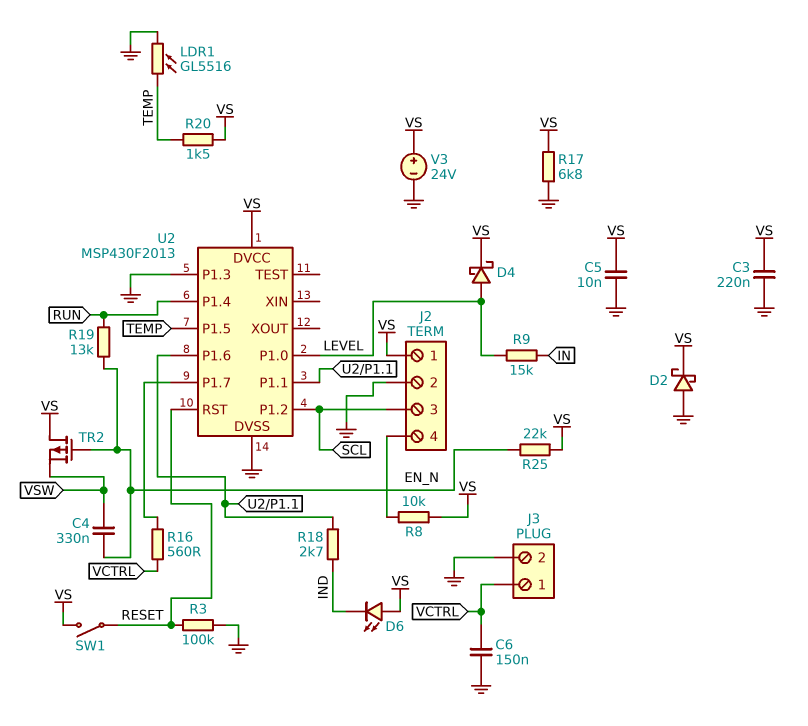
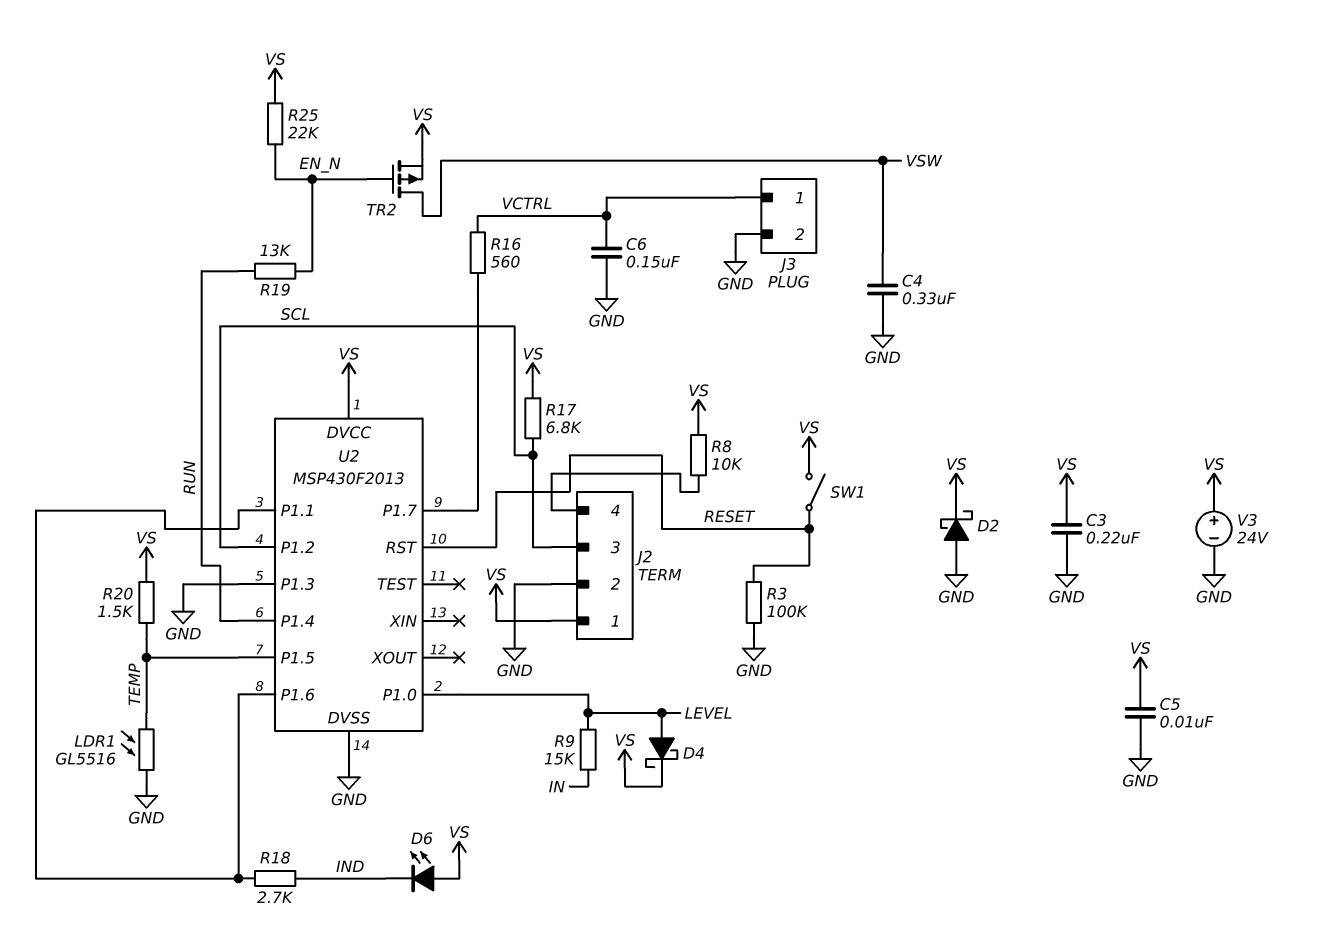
C4: 330nF (EN_N, VSW) -> 330nF (GND, VSW)
R17: 6.8k (GND, VS) -> 6.8k (SCL, VS)
TR2: PMOS (G EN_N, D VS, S VSW) -> PMOS (G EN_N, D VSW, S VS)

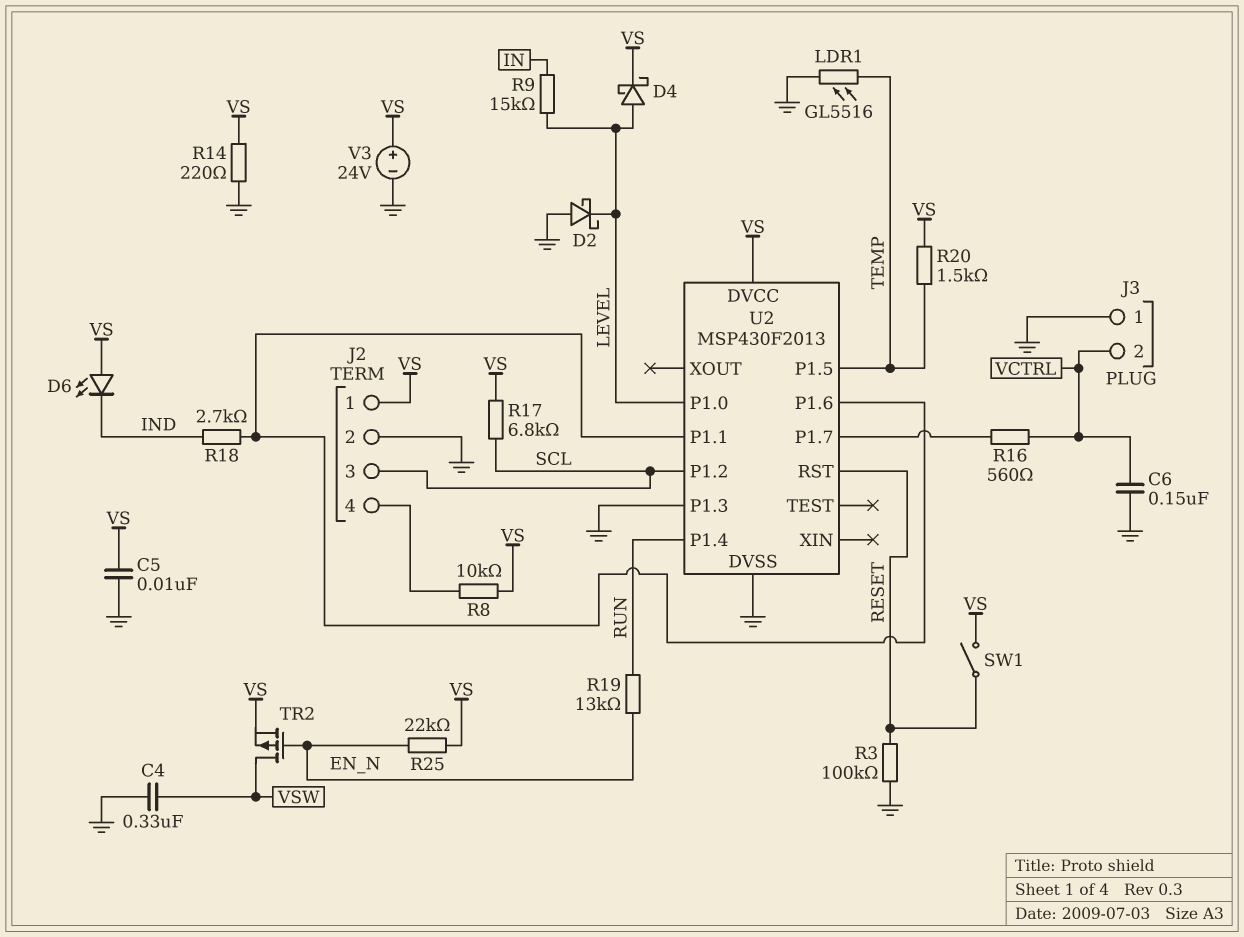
C3: 220nF (GND, VS) -> none
D2: schottky (A GND, K VS) -> schottky (A GND, K LEVEL)
J3 pin 1: VCTRL -> GND
J3 pin 2: GND -> VCTRL
R14: none -> 220 (GND, VS)

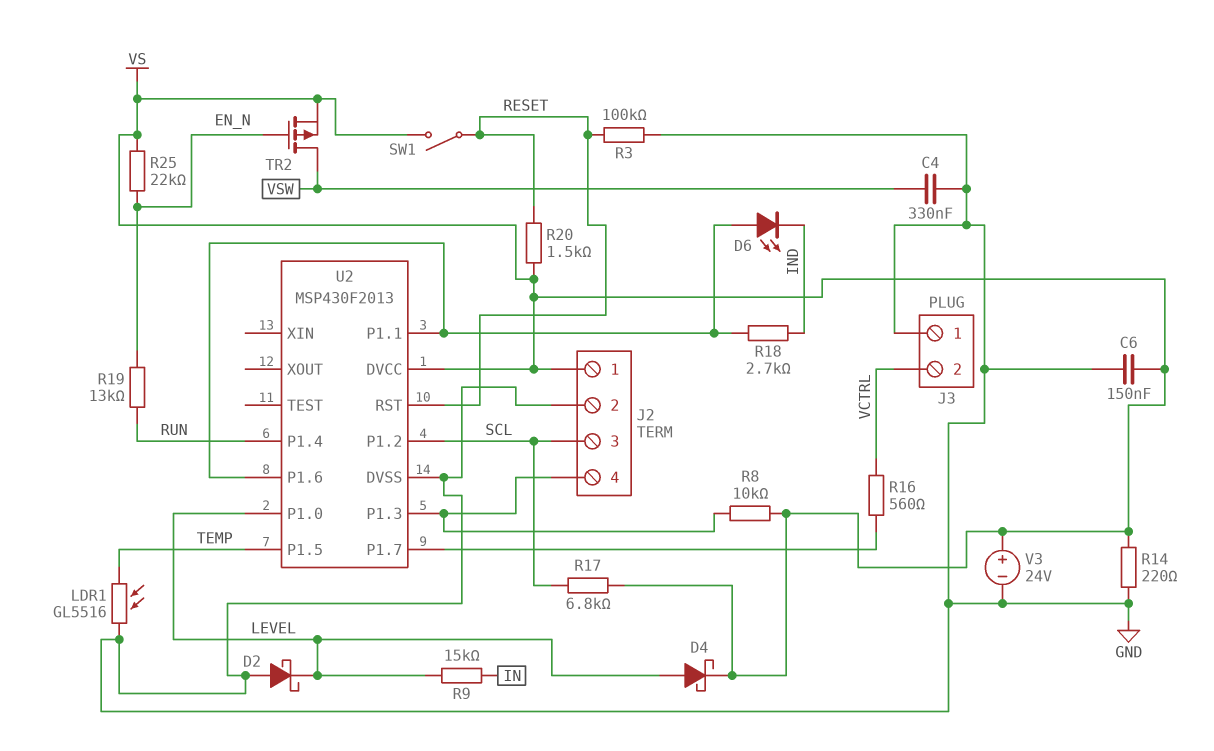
C5: 10nF (GND, VS) -> none
C6: 150nF (GND, VCTRL) -> 150nF (GND, VS)
D6: LED (A VS, K IND) -> LED (A U2/P1.1, K IND)
R20: 1.5k (TEMP, VS) -> 1.5k (RESET, VS)
U2 pin P1.3: GND -> J2/4

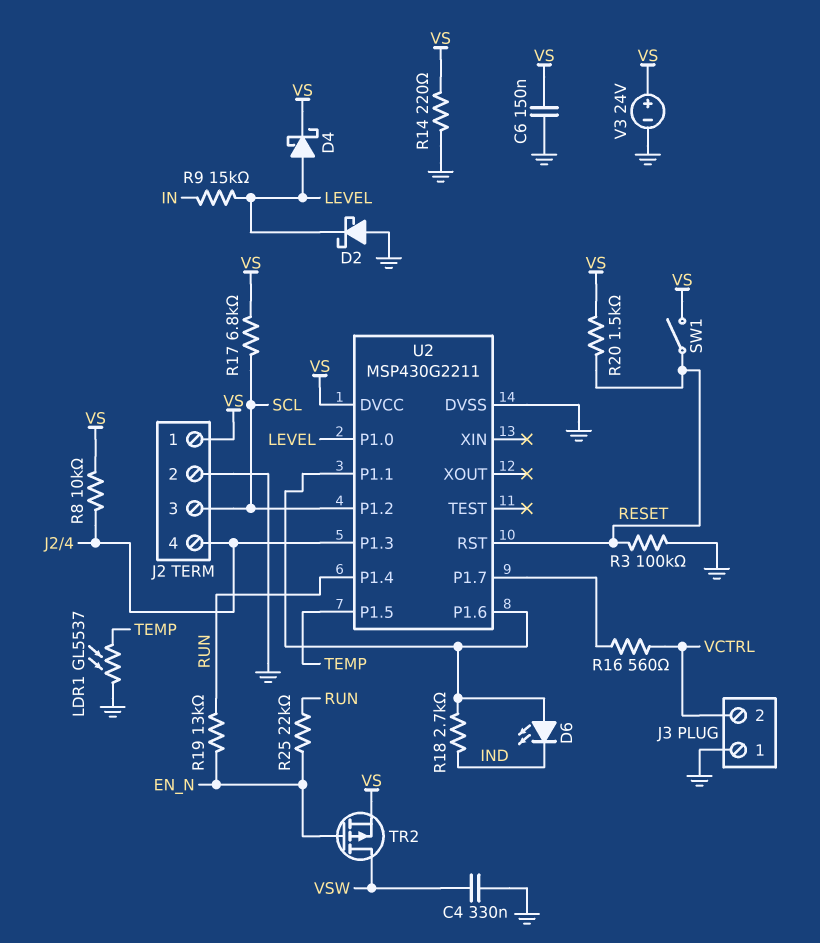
LDR1: GL5516 (GND, TEMP) -> GL5537 (GND, TEMP)
R25: 22k (EN_N, VS) -> 22k (EN_N, RUN)
U2: MSP430F2013 -> MSP430G2211

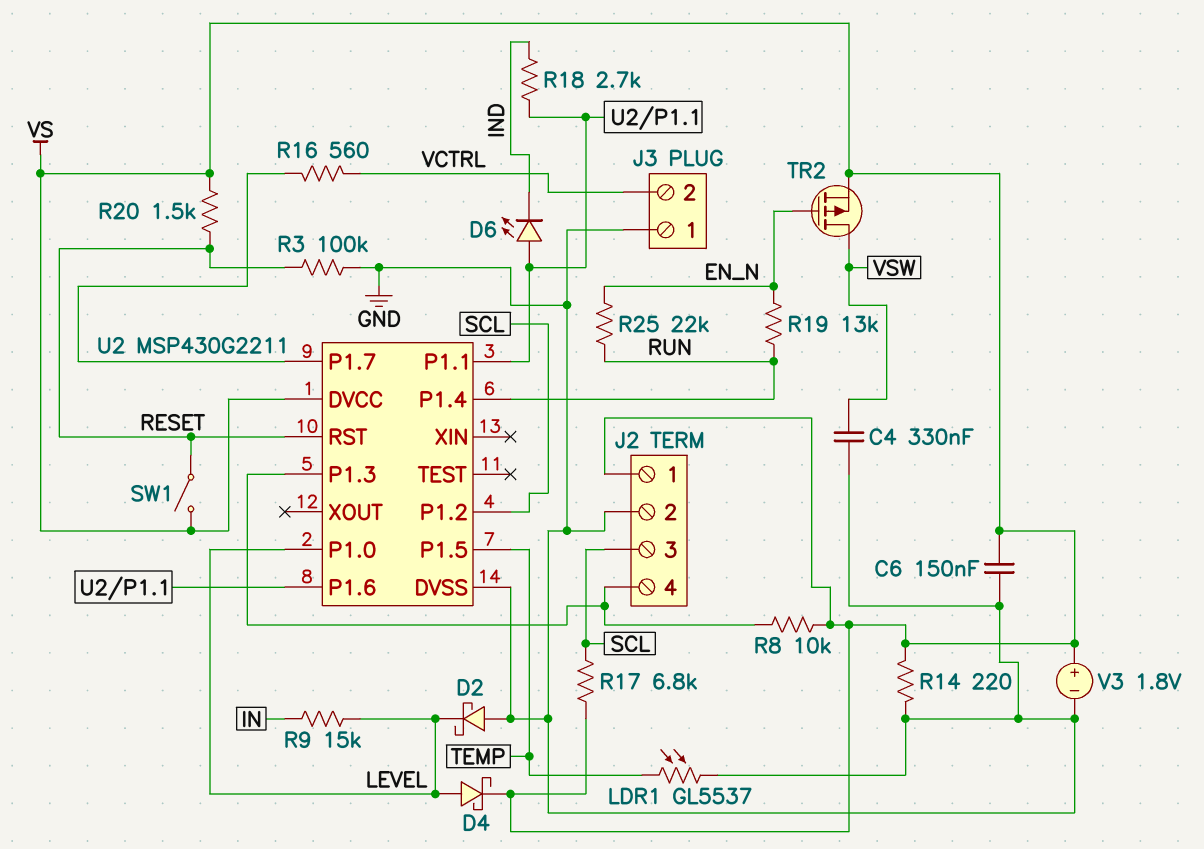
V3: 24V (plus VS, minus GND) -> 1.8V (plus VS, minus GND)

